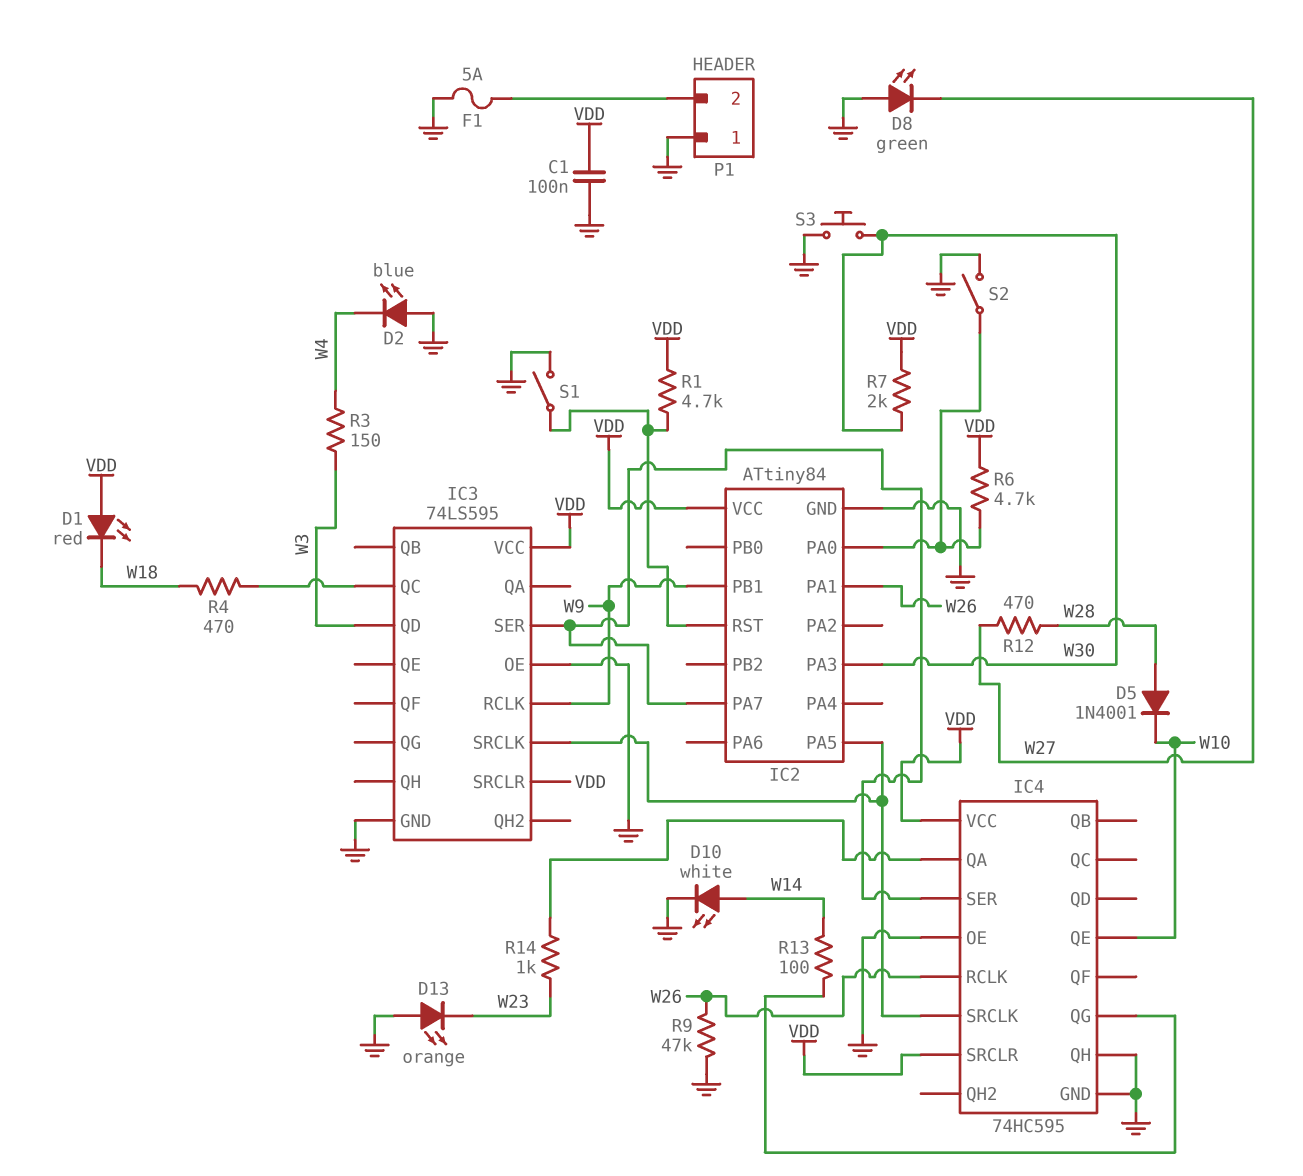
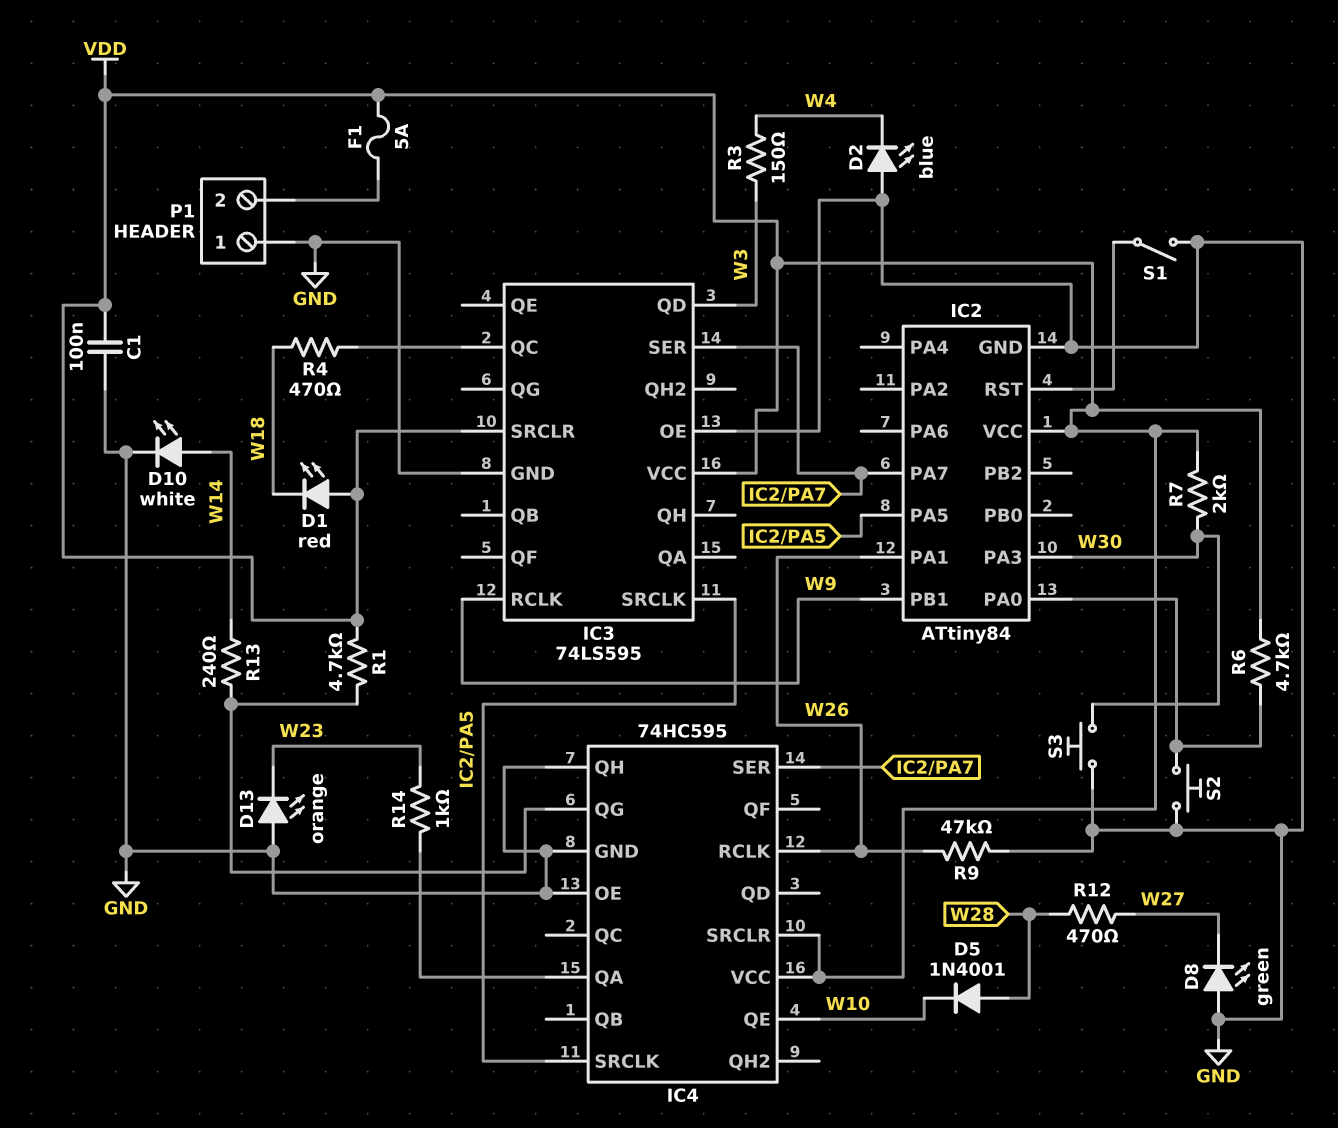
F1: 5A (GND, P1/2) -> 5A (P1/2, VDD)
R1: 4.7k (IC2/RST, VDD) -> 4.7k (IC4/QG, VDD)
R13: 100 (IC4/QG, W14) -> 240 (IC4/QG, W14)
S2: switch (GND, IC2/PA0) -> button (GND, IC2/PA0)

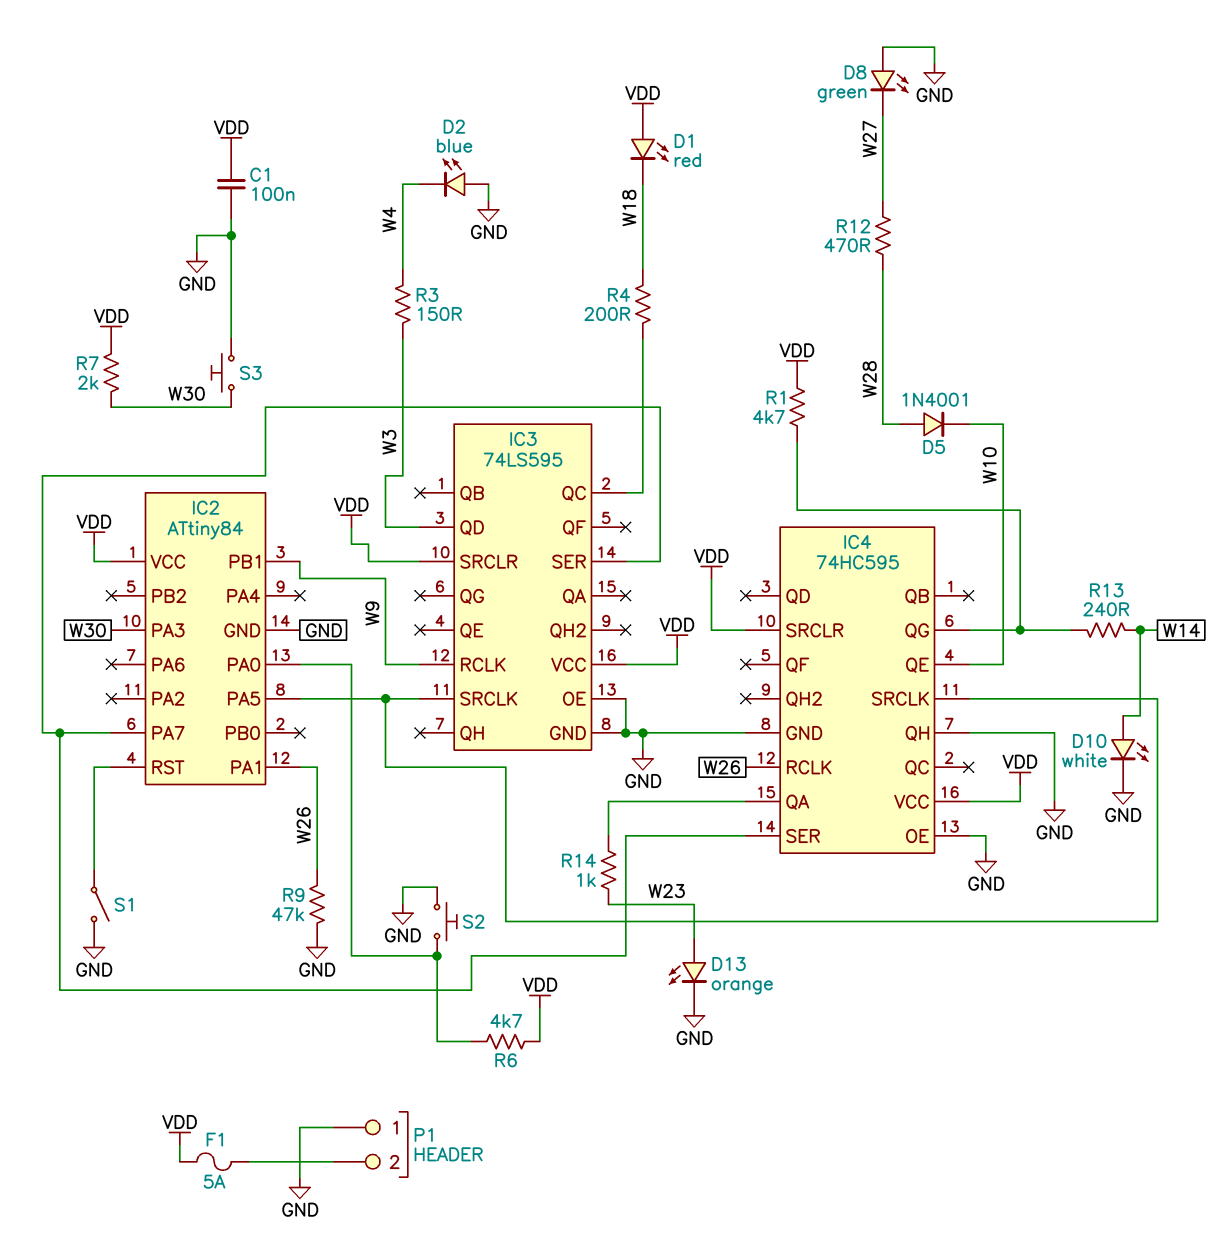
D13: LED orange (A GND, K W23) -> LED orange (A W23, K GND)
R4: 470 (IC3/QC, W18) -> 200 (IC3/QC, W18)

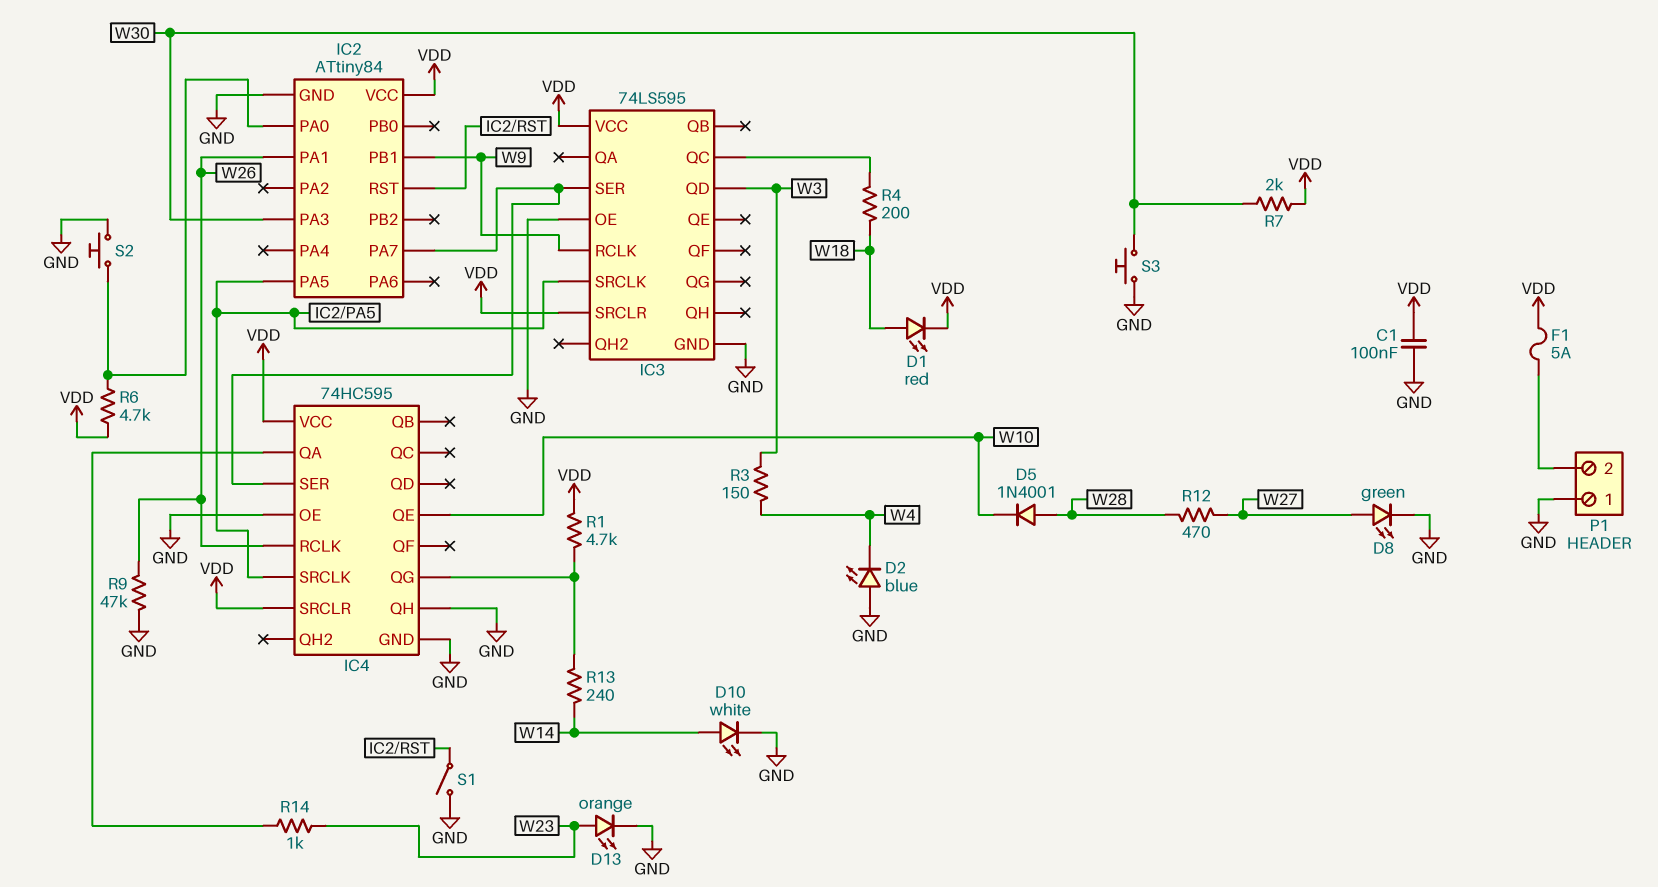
D1: LED red (A VDD, K W18) -> LED red (A W18, K VDD)
D8: LED green (A GND, K W27) -> LED green (A W27, K GND)

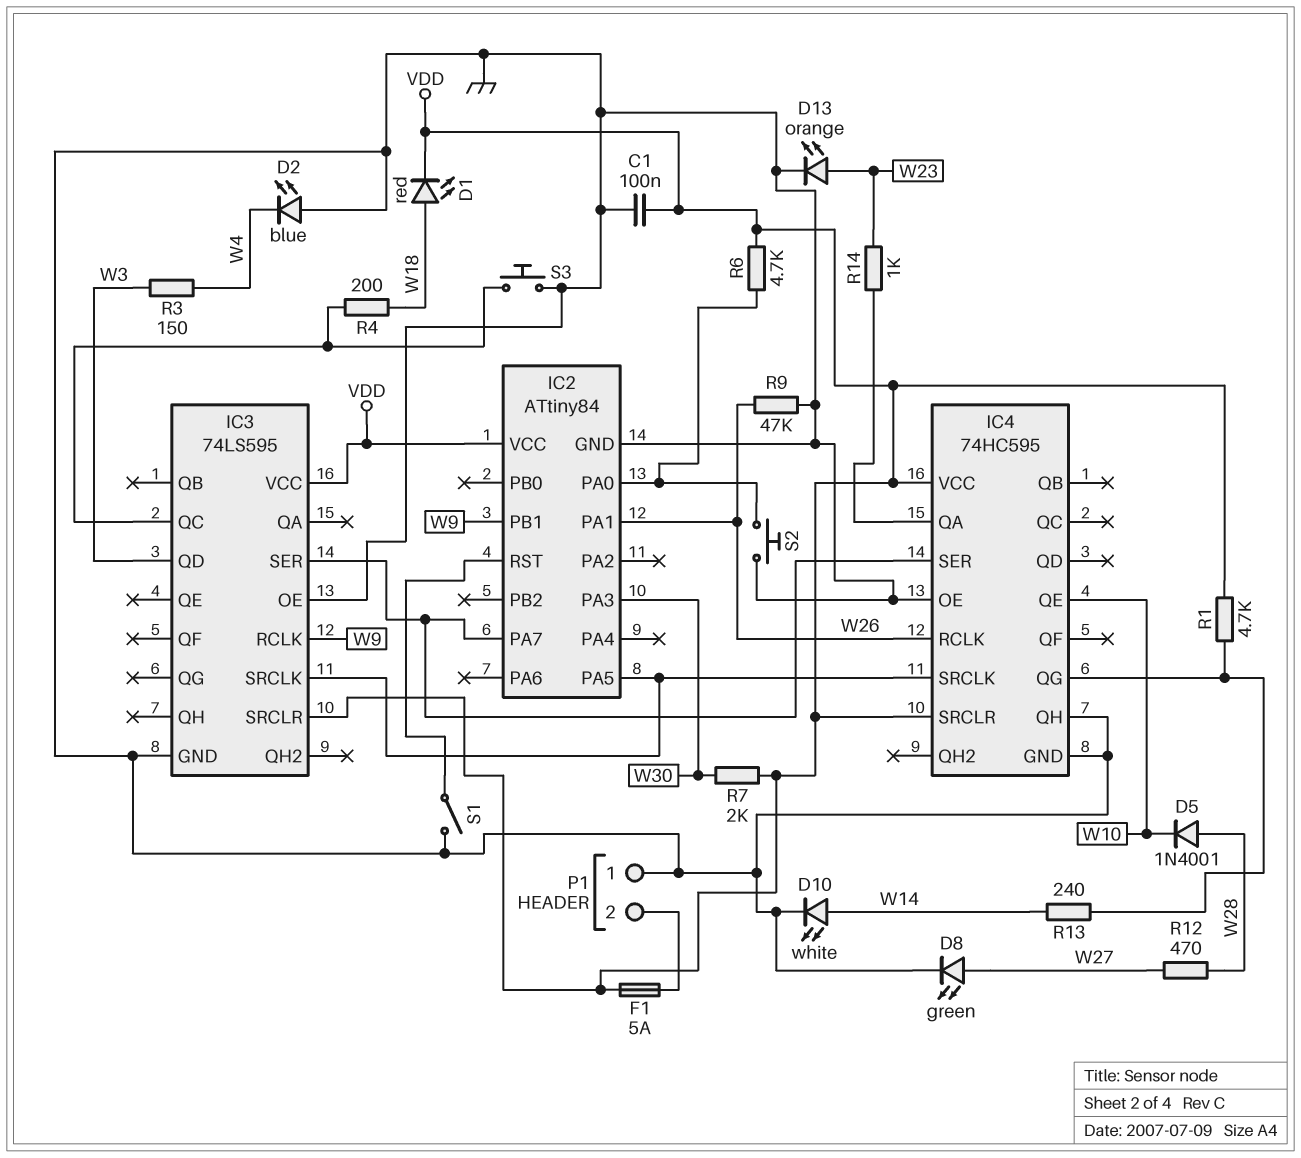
S3: button (GND, W30) -> button (GND, IC3/QC)

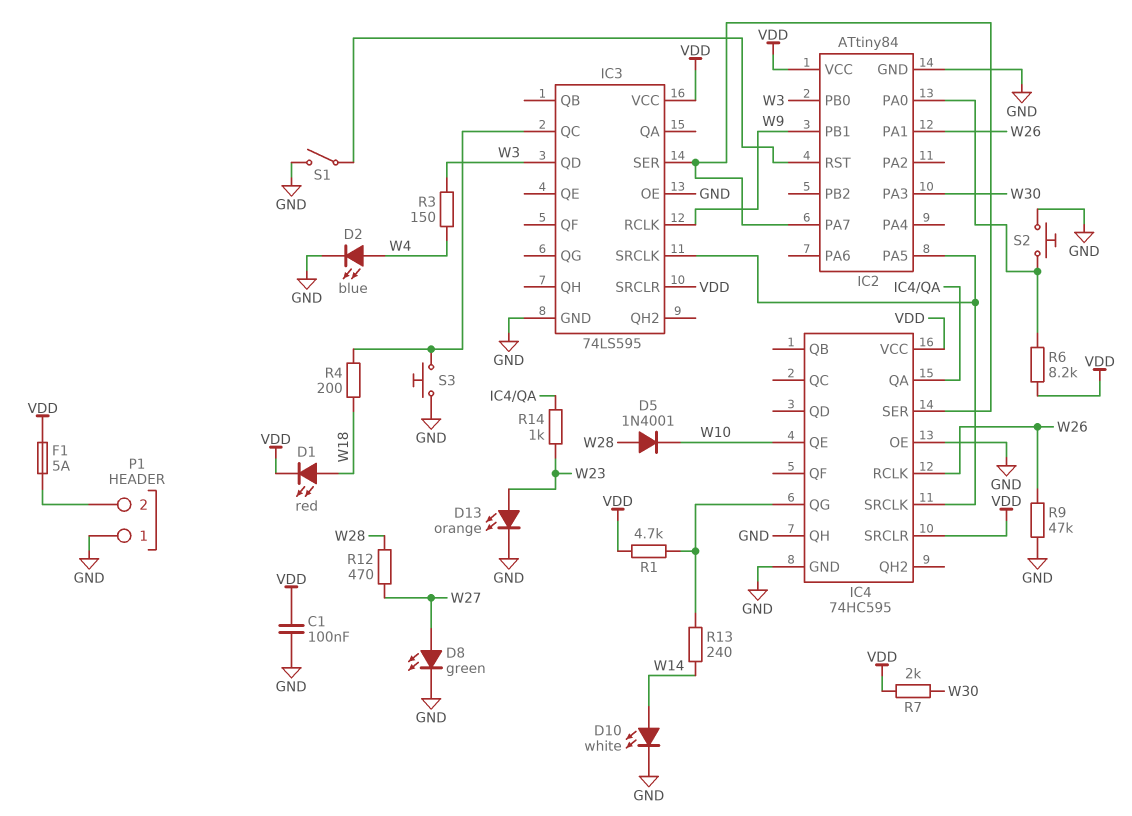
D2: LED blue (A GND, K W4) -> LED blue (A W4, K GND)
IC2 pin PB0: none -> W3
R6: 4.7k (IC2/PA0, VDD) -> 8.2k (IC2/PA0, VDD)

